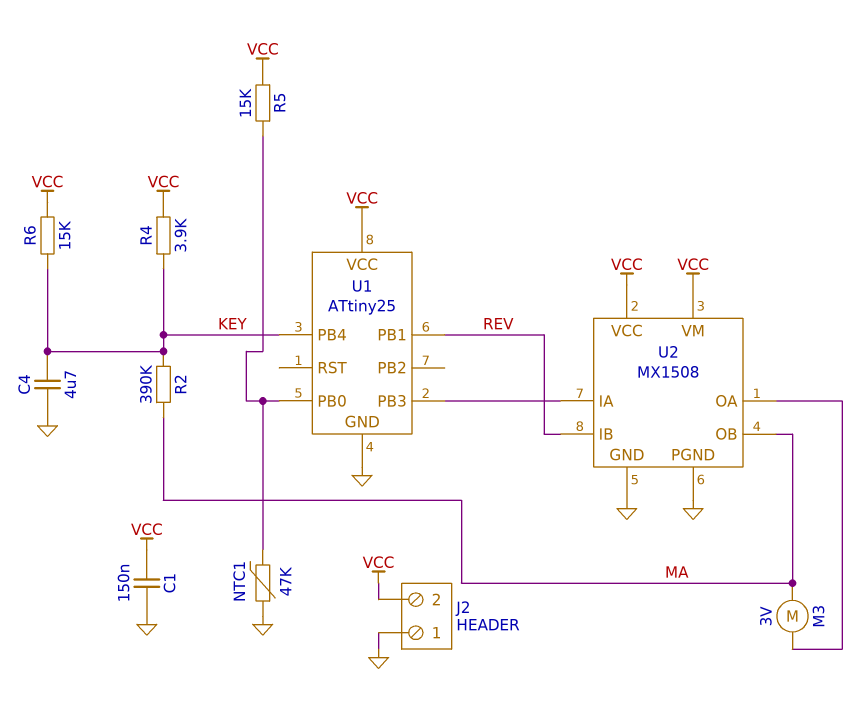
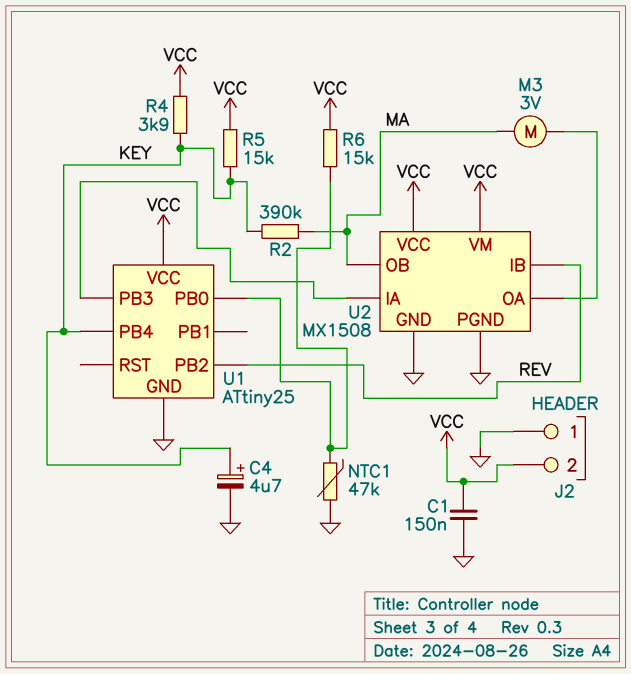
C4: 4.7uF (GND, KEY) -> 4.7uF (plus KEY, minus GND)
R5: 15k (U1/PB0, VCC) -> 15k (KEY, VCC)
R6: 15k (KEY, VCC) -> 15k (U1/PB0, VCC)
U1 pin PB1: REV -> none
U1 pin PB2: none -> REV

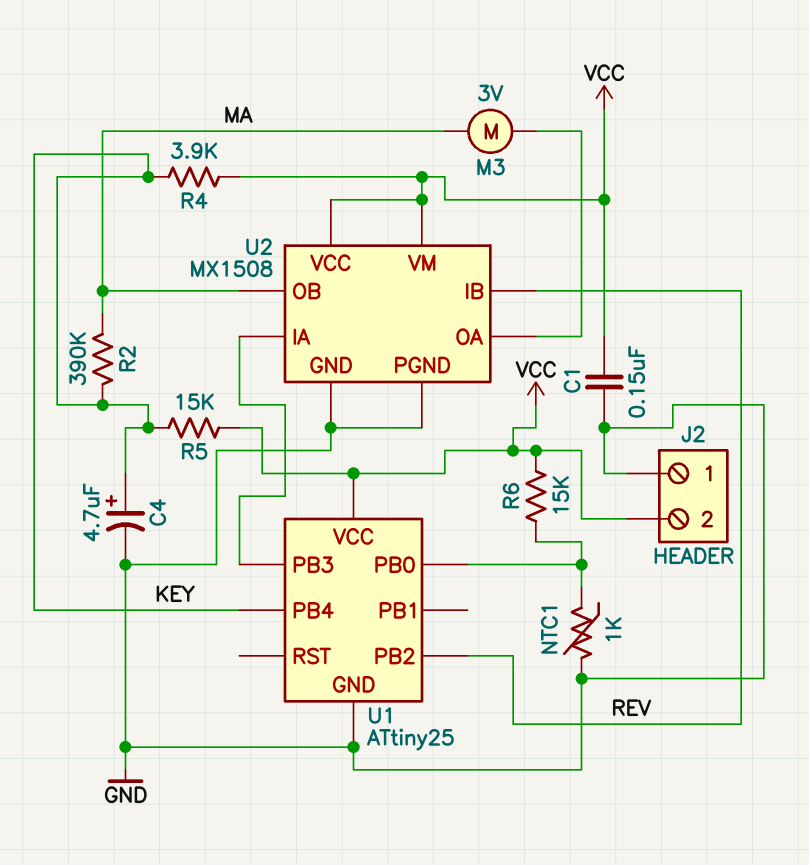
NTC1: 47k (GND, U1/PB0) -> 1k (GND, U1/PB0)

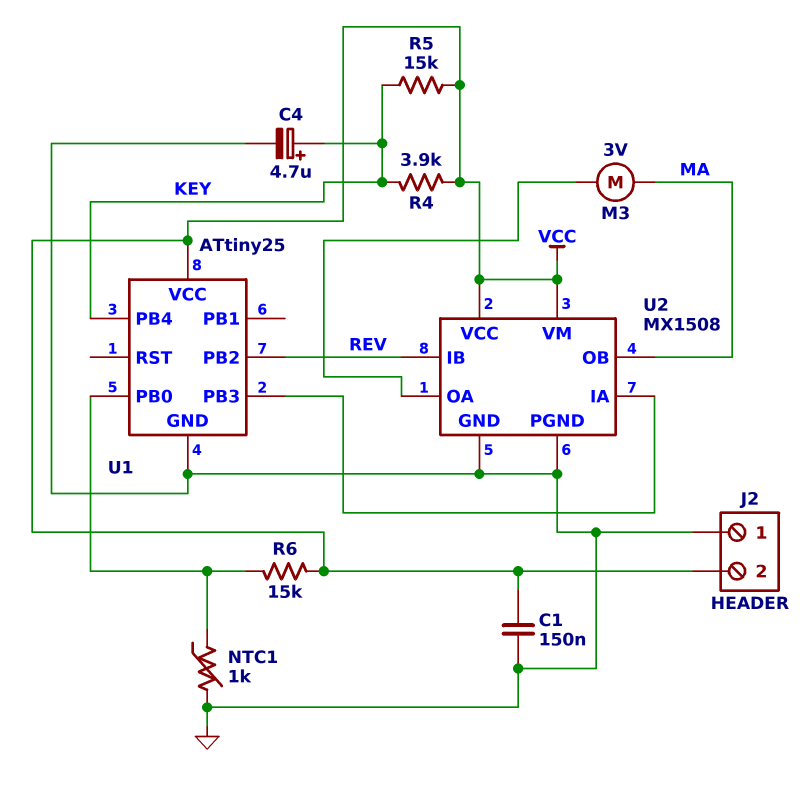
R2: 390k (KEY, MA) -> none

